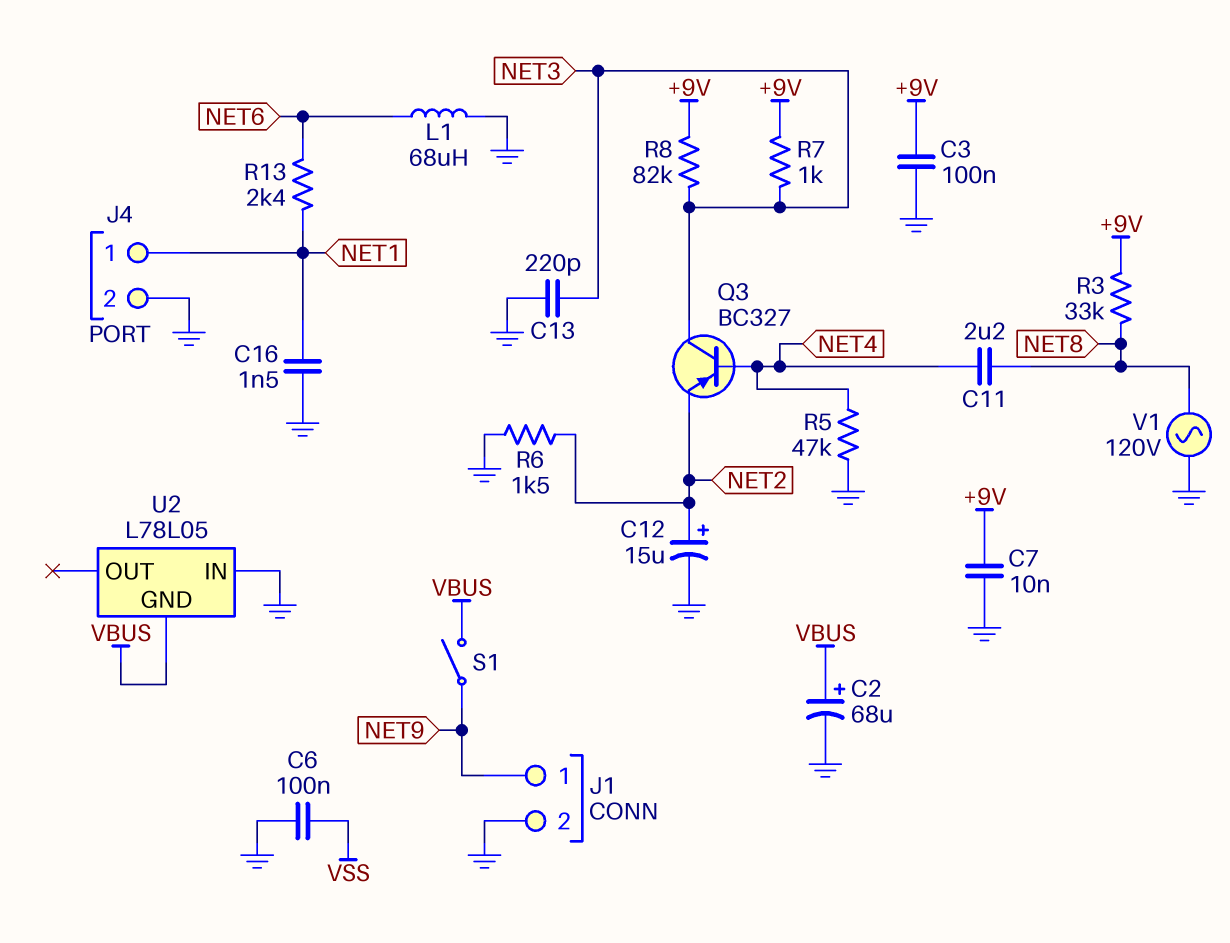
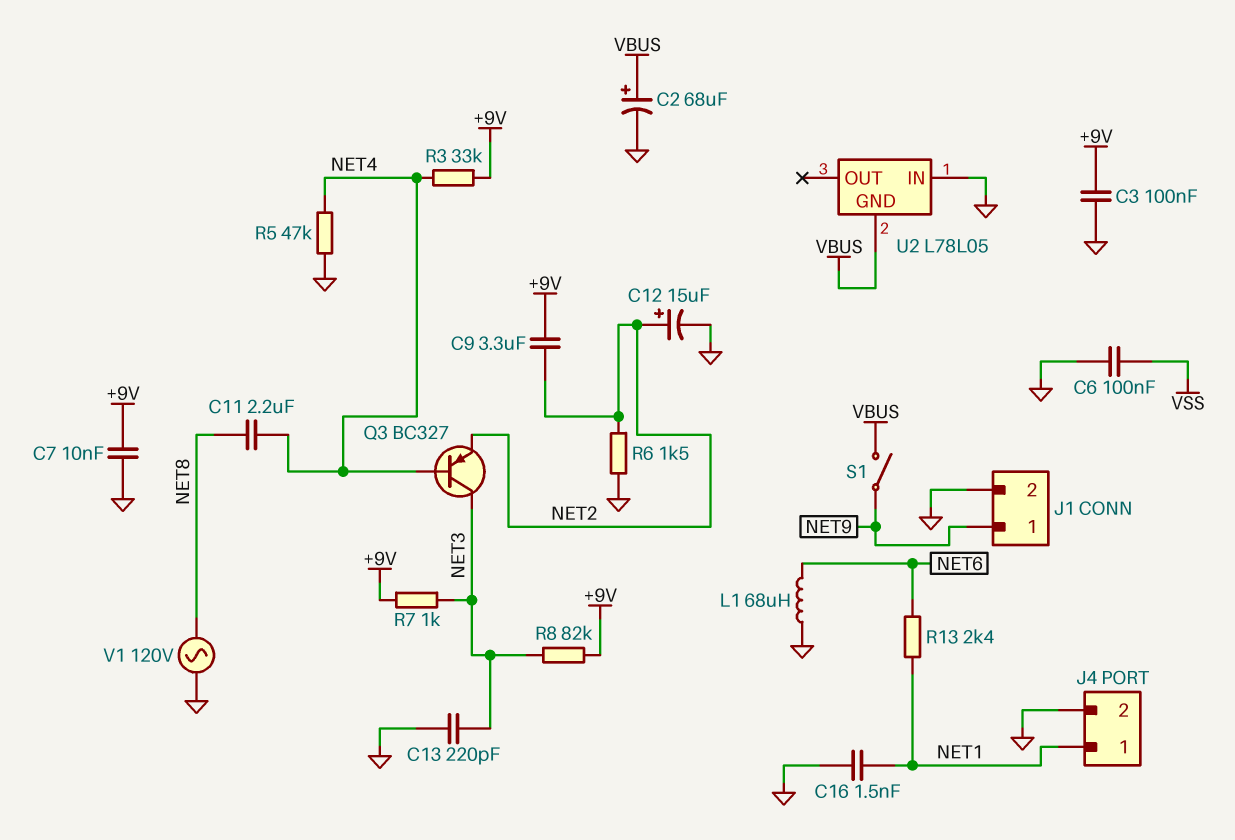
C9: none -> 3.3uF (+9V, NET2)
R3: 33k (+9V, NET8) -> 33k (+9V, NET4)

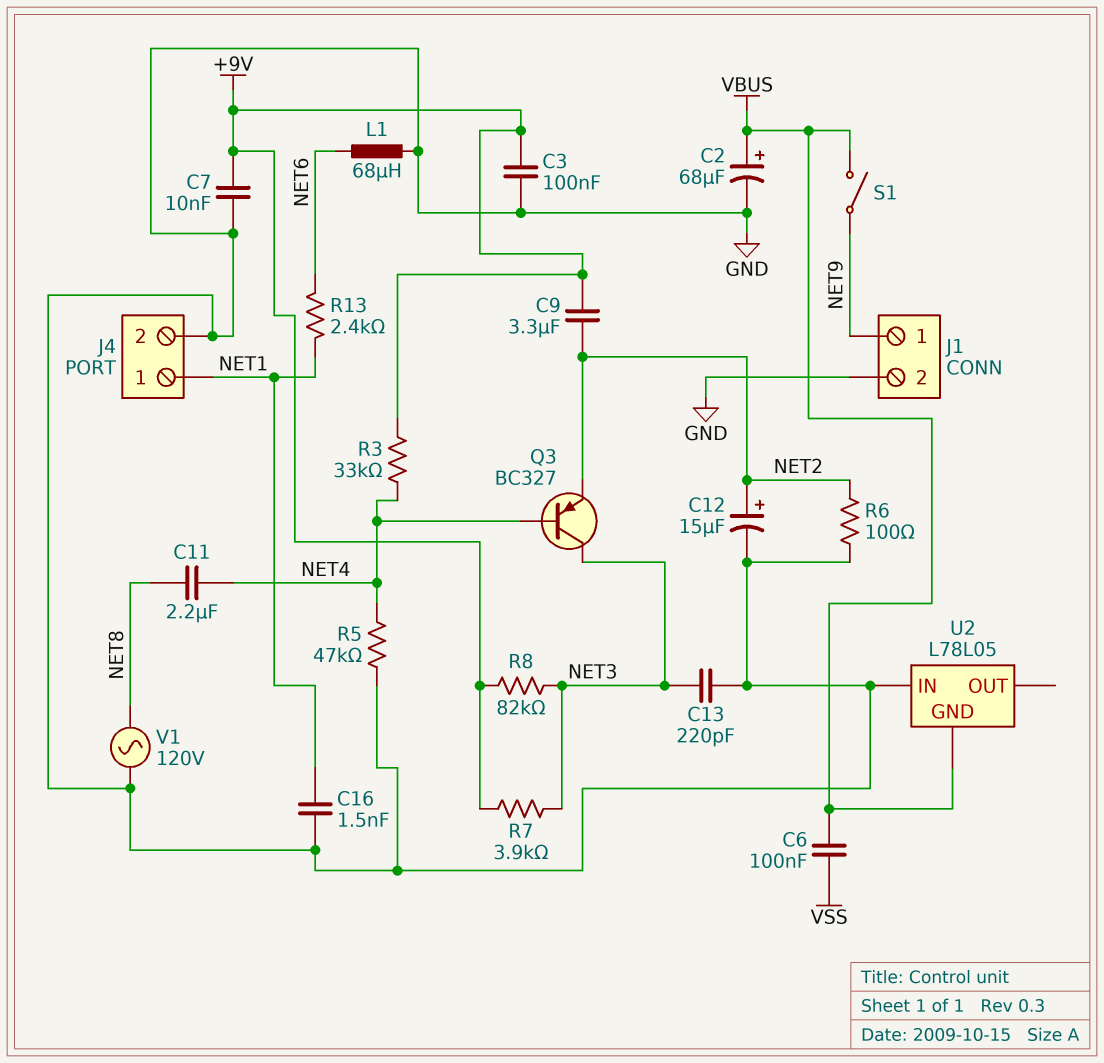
C6: 100nF (GND, VSS) -> 100nF (VBUS, VSS)
R6: 1.5k (GND, NET2) -> 100 (GND, NET2)
R7: 1k (+9V, NET3) -> 3.9k (+9V, NET3)

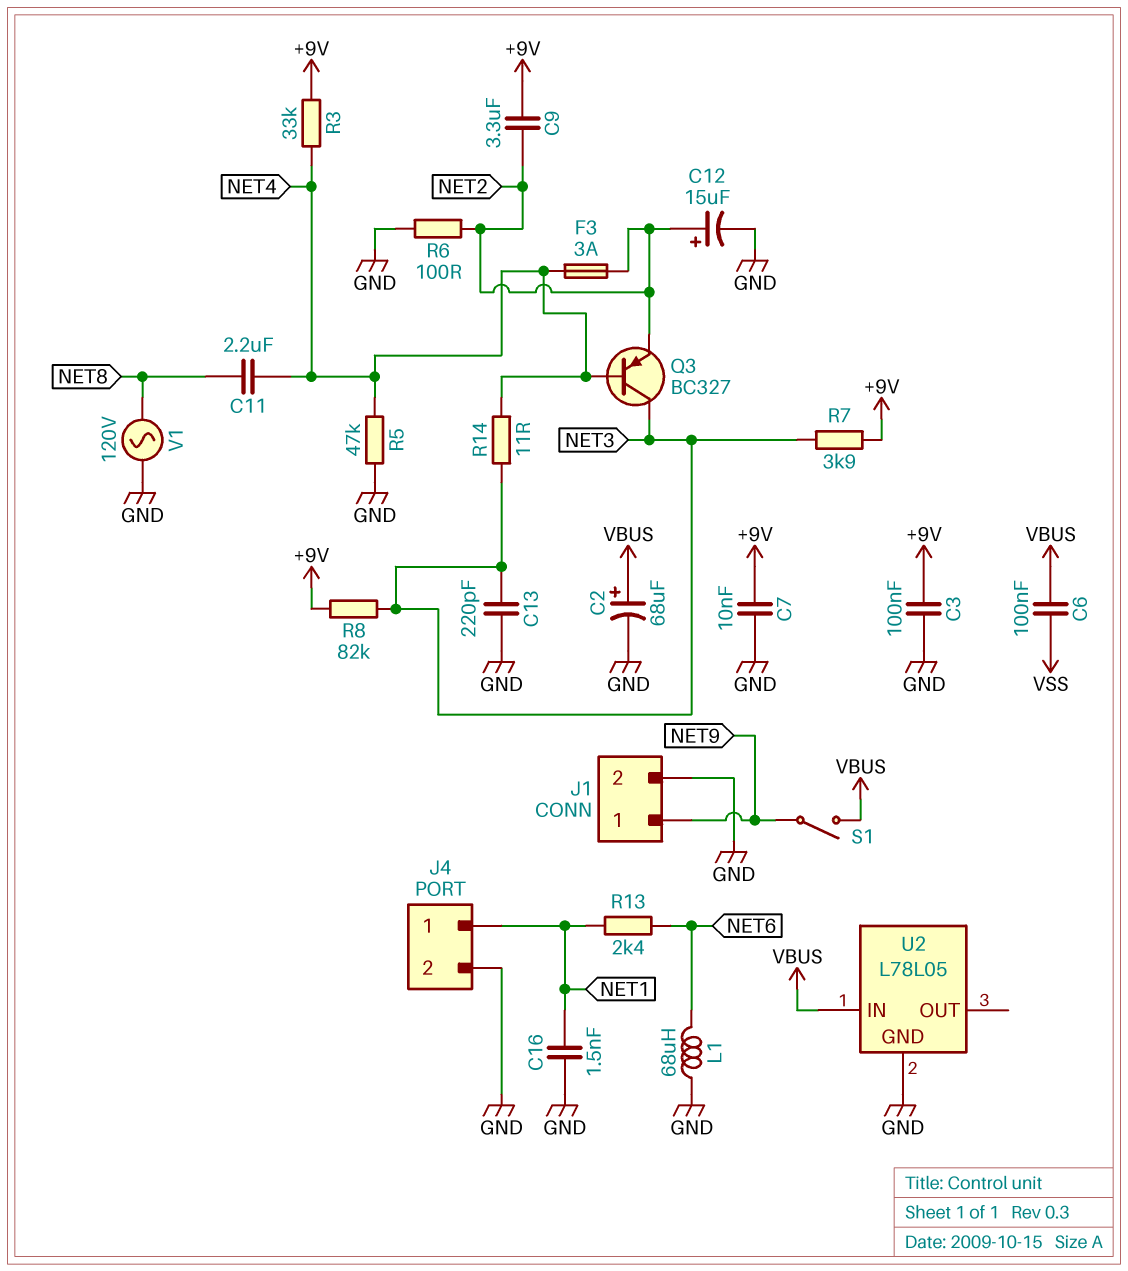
F3: none -> 3A (NET2, NET4)
R14: none -> 11 (NET3, NET4)
U2 pin GND: VBUS -> GND
U2 pin IN: GND -> VBUS

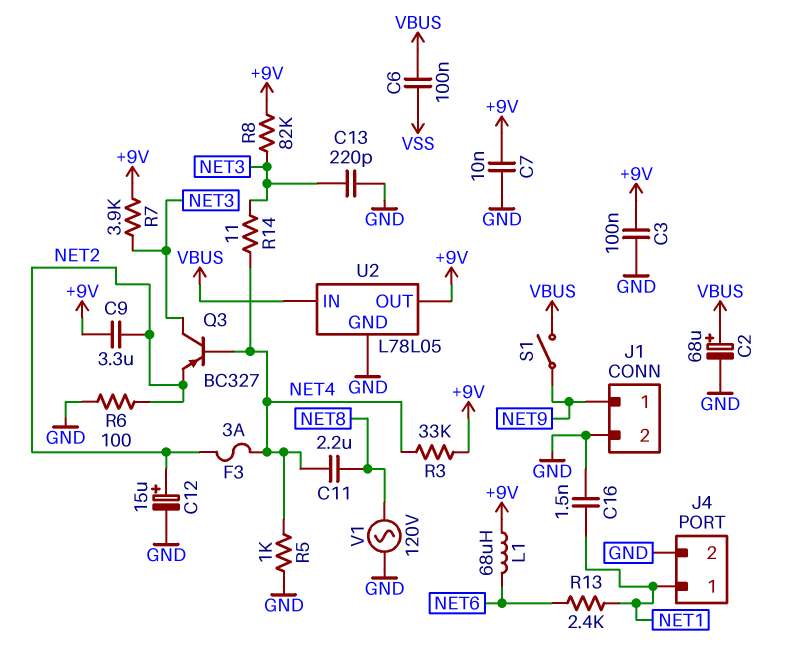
L1: 68uH (GND, NET6) -> 68uH (+9V, NET6)
R5: 47k (GND, NET4) -> 1k (GND, NET4)
U2 pin OUT: none -> +9V

